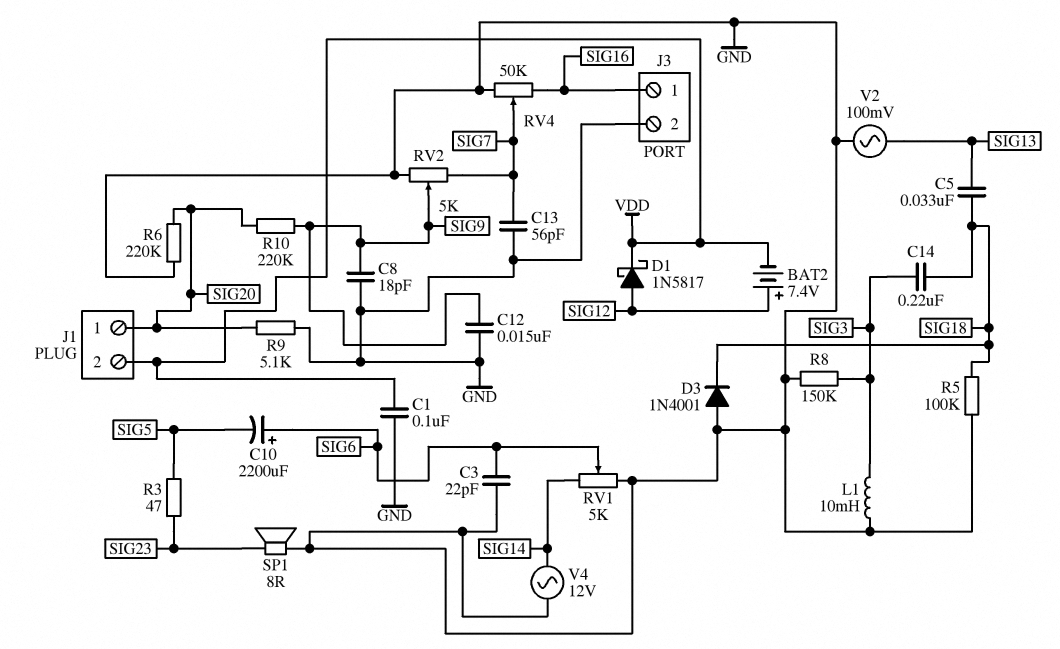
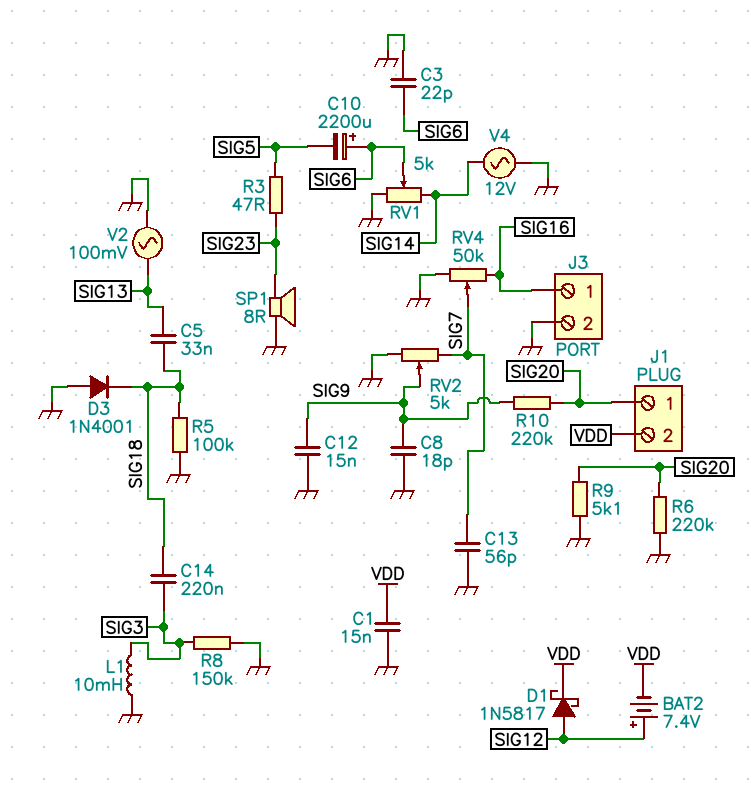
C1: 100nF (GND, VDD) -> 15nF (GND, VDD)

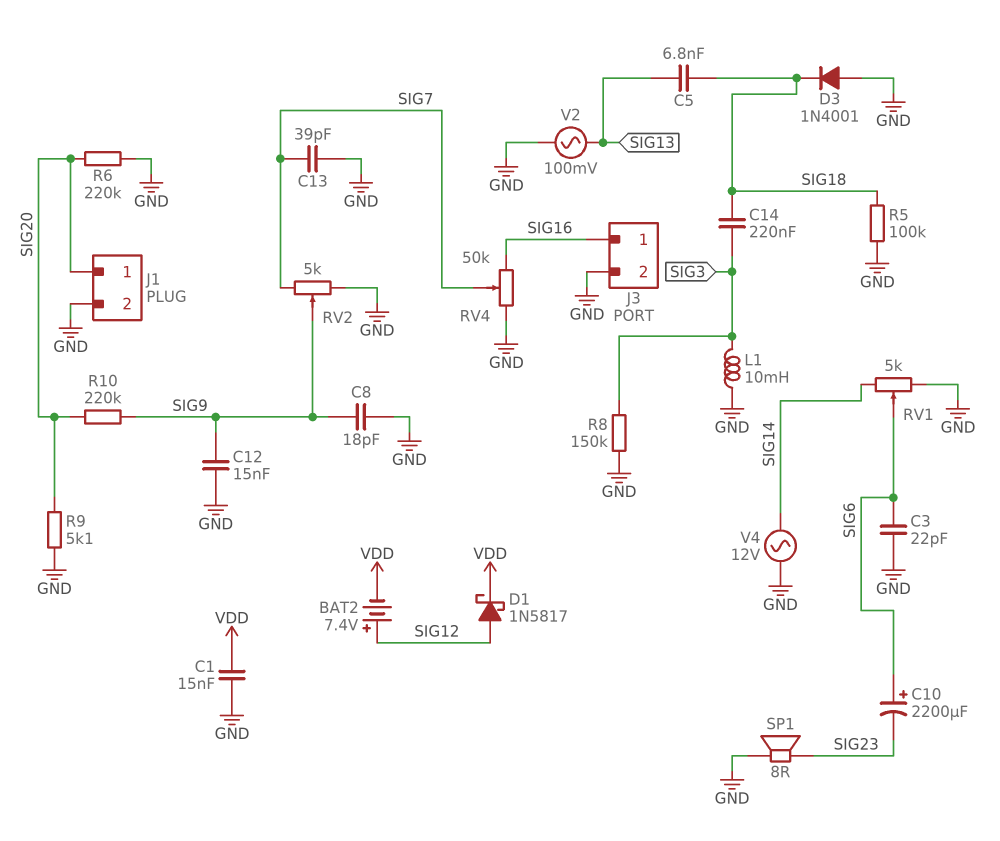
C5: 33nF (SIG13, SIG18) -> 6.8nF (SIG13, SIG18)
C10: 2200uF (plus SIG6, minus SIG5) -> 2200uF (plus SIG6, minus SIG23)
C13: 56pF (GND, SIG7) -> 39pF (GND, SIG7)
J1 pin 2: VDD -> GND
R3: 47 (SIG5, SIG23) -> none

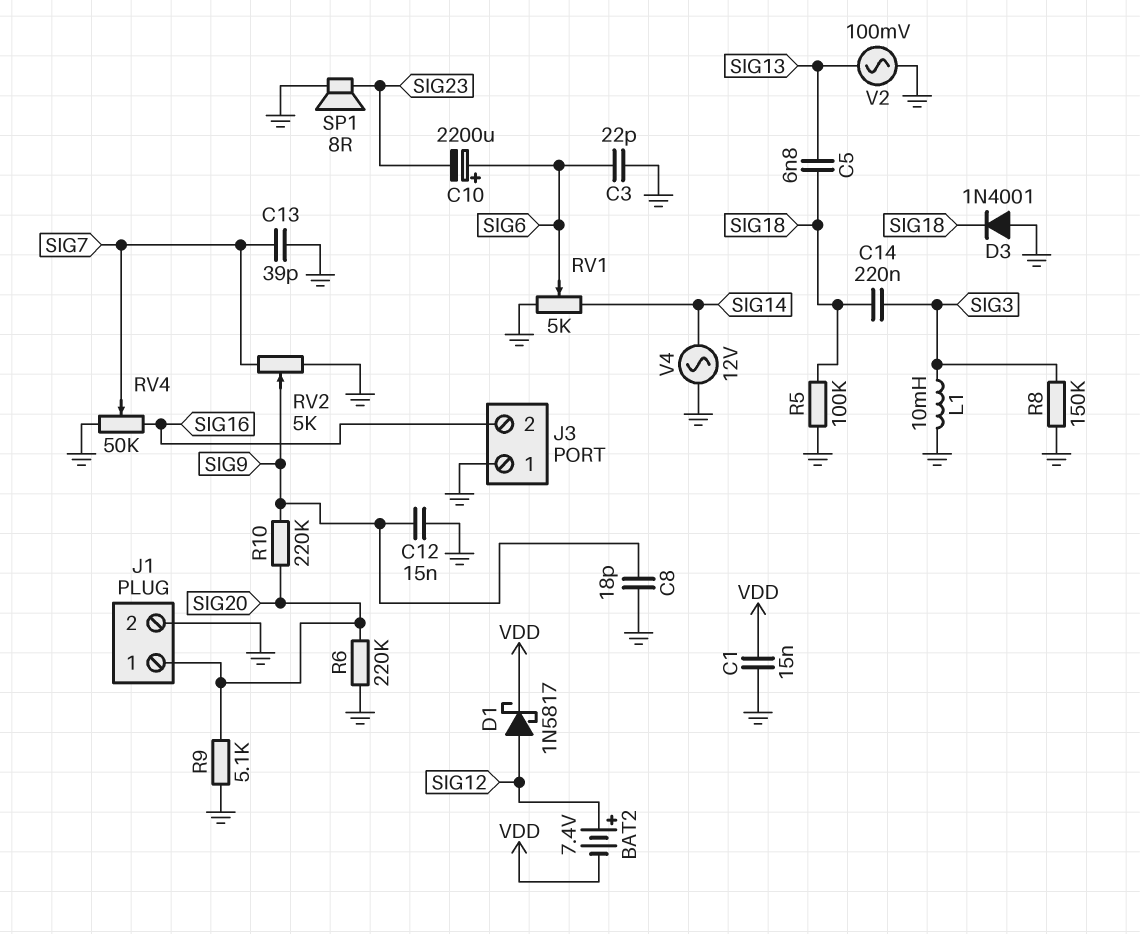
J3 pin 1: SIG16 -> GND
J3 pin 2: GND -> SIG16

